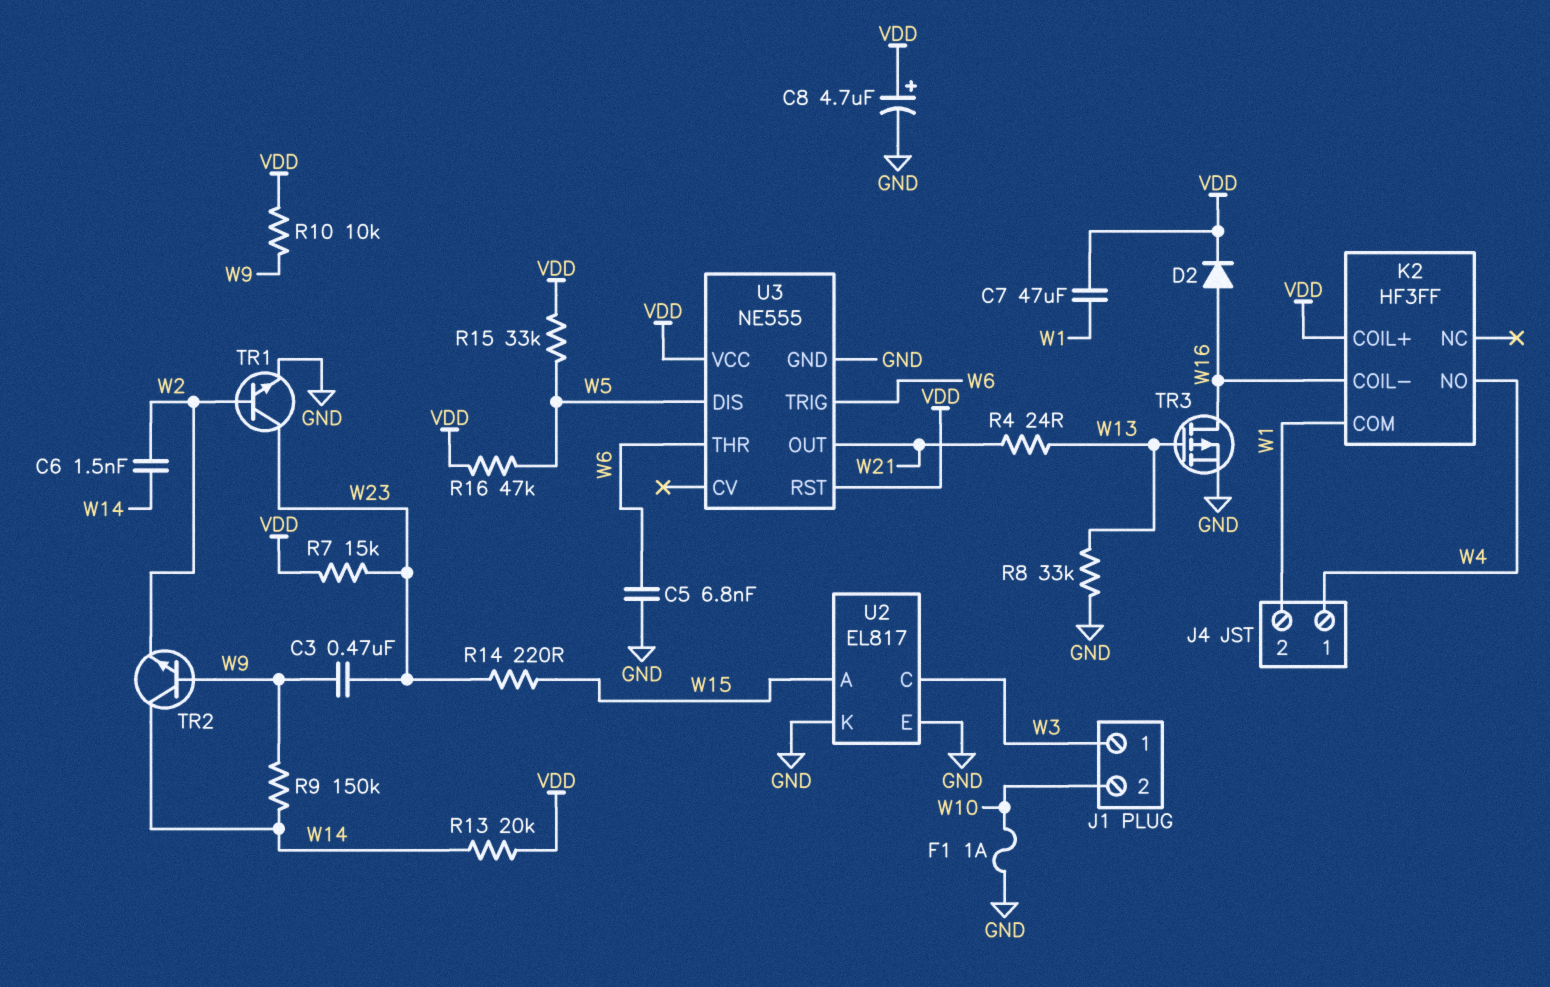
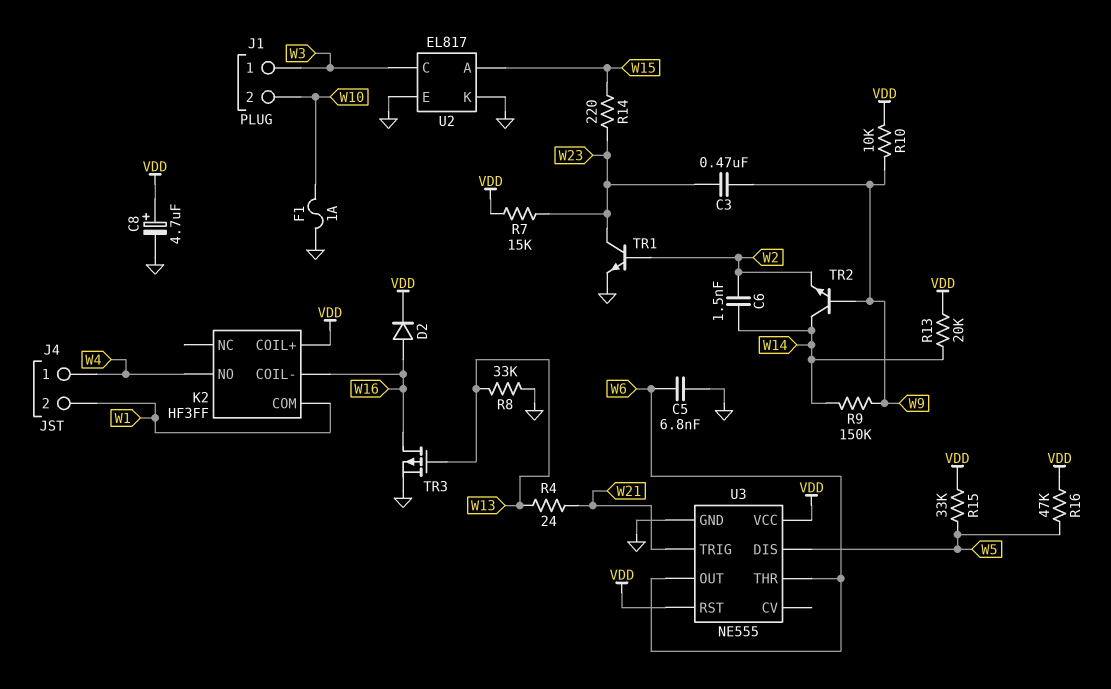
C7: 47uF (VDD, W1) -> none
U3 pin OUT: W21 -> W6
U3 pin TRIG: W6 -> W21

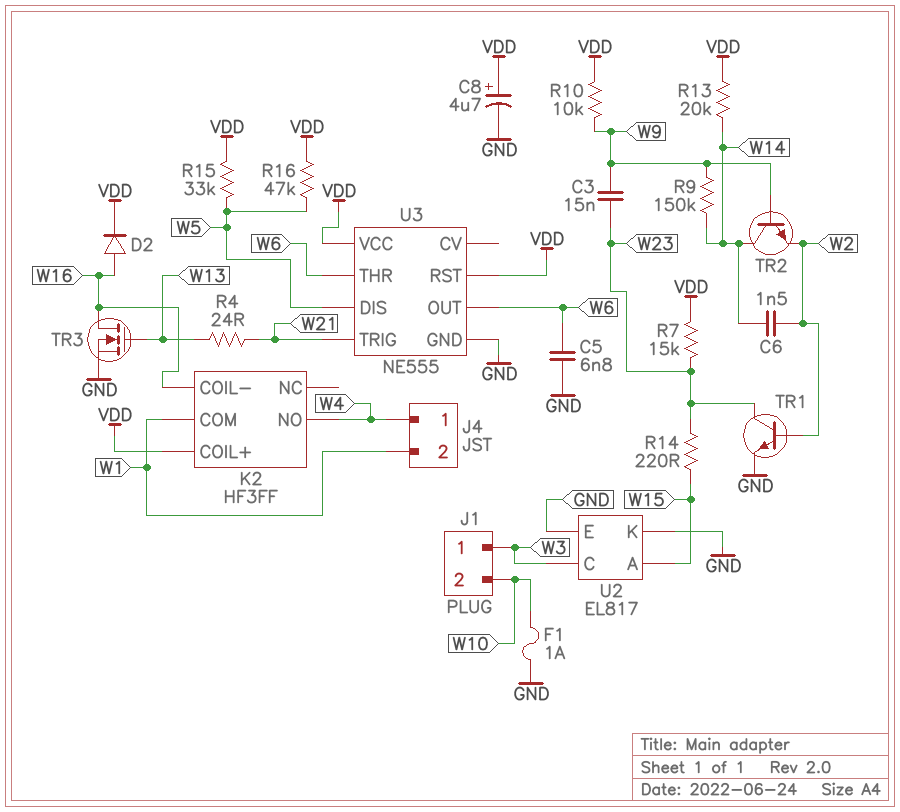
C3: 470nF (W9, W23) -> 15nF (W9, W23)
R8: 33k (GND, W13) -> none
TR3: PMOS (G W13, D W16, S GND) -> NMOS (G W13, D W16, S GND)

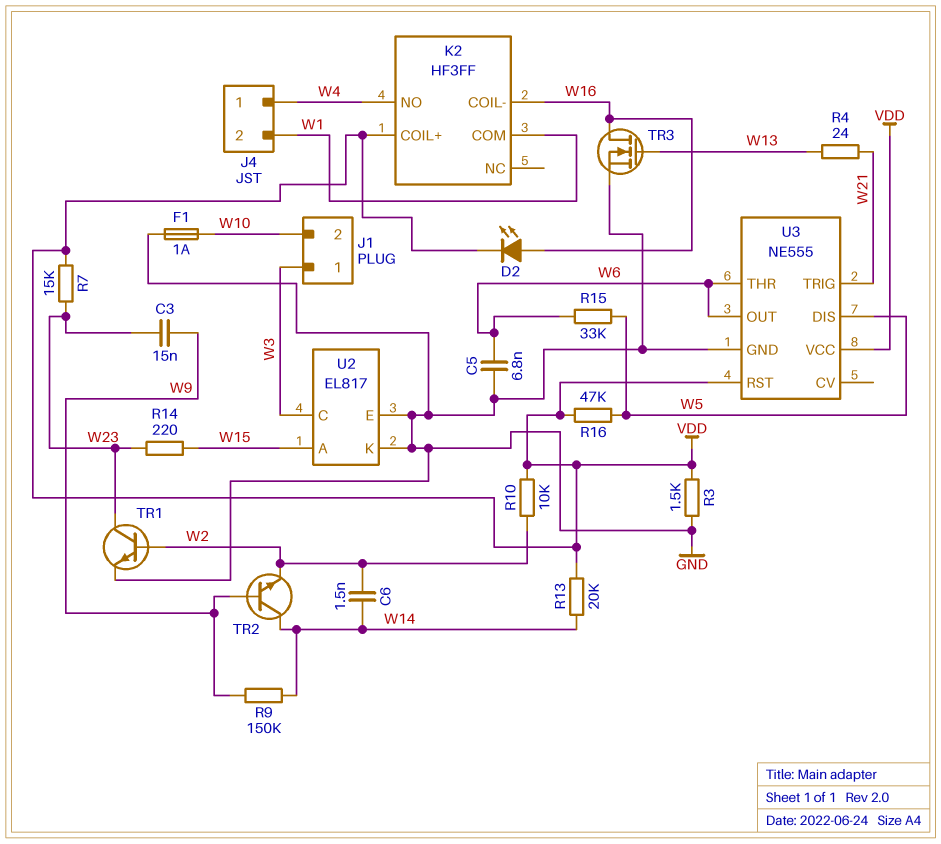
C8: 4.7uF (plus VDD, minus GND) -> none
D2: diode (A W16, K VDD) -> LED (A W16, K VDD)
R3: none -> 1.5k (GND, VDD)
R10: 10k (VDD, W9) -> 10k (VDD, W2)
R15: 33k (VDD, W5) -> 33k (W5, W6)

